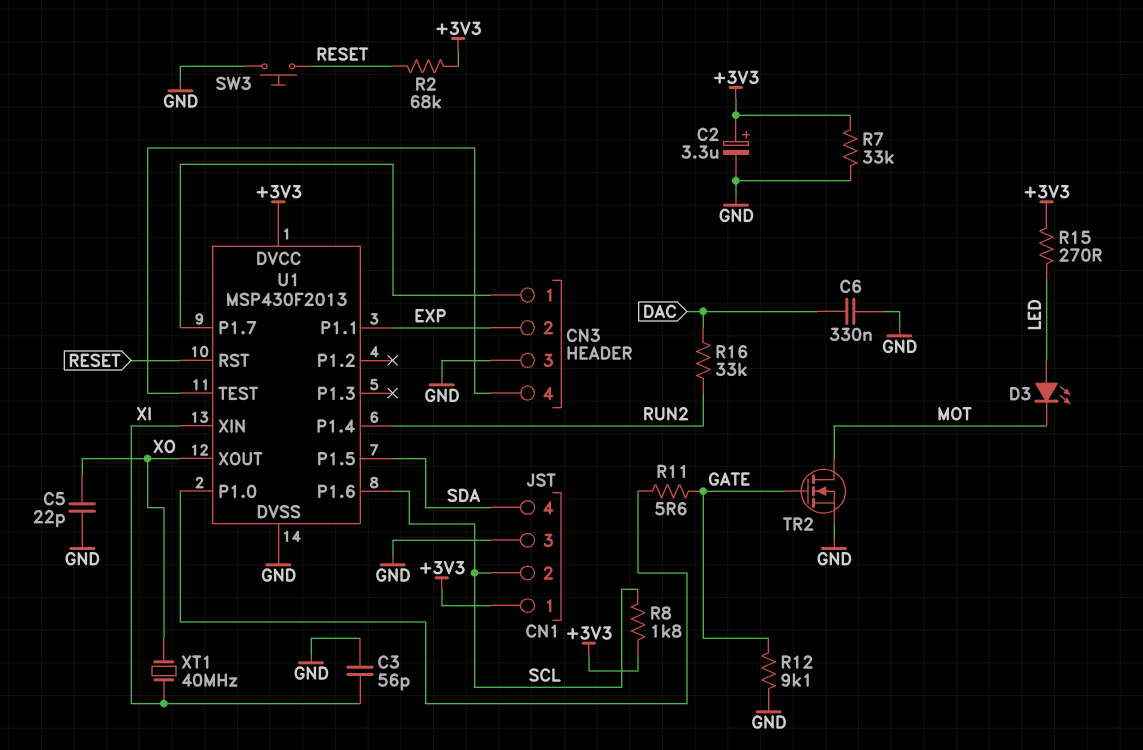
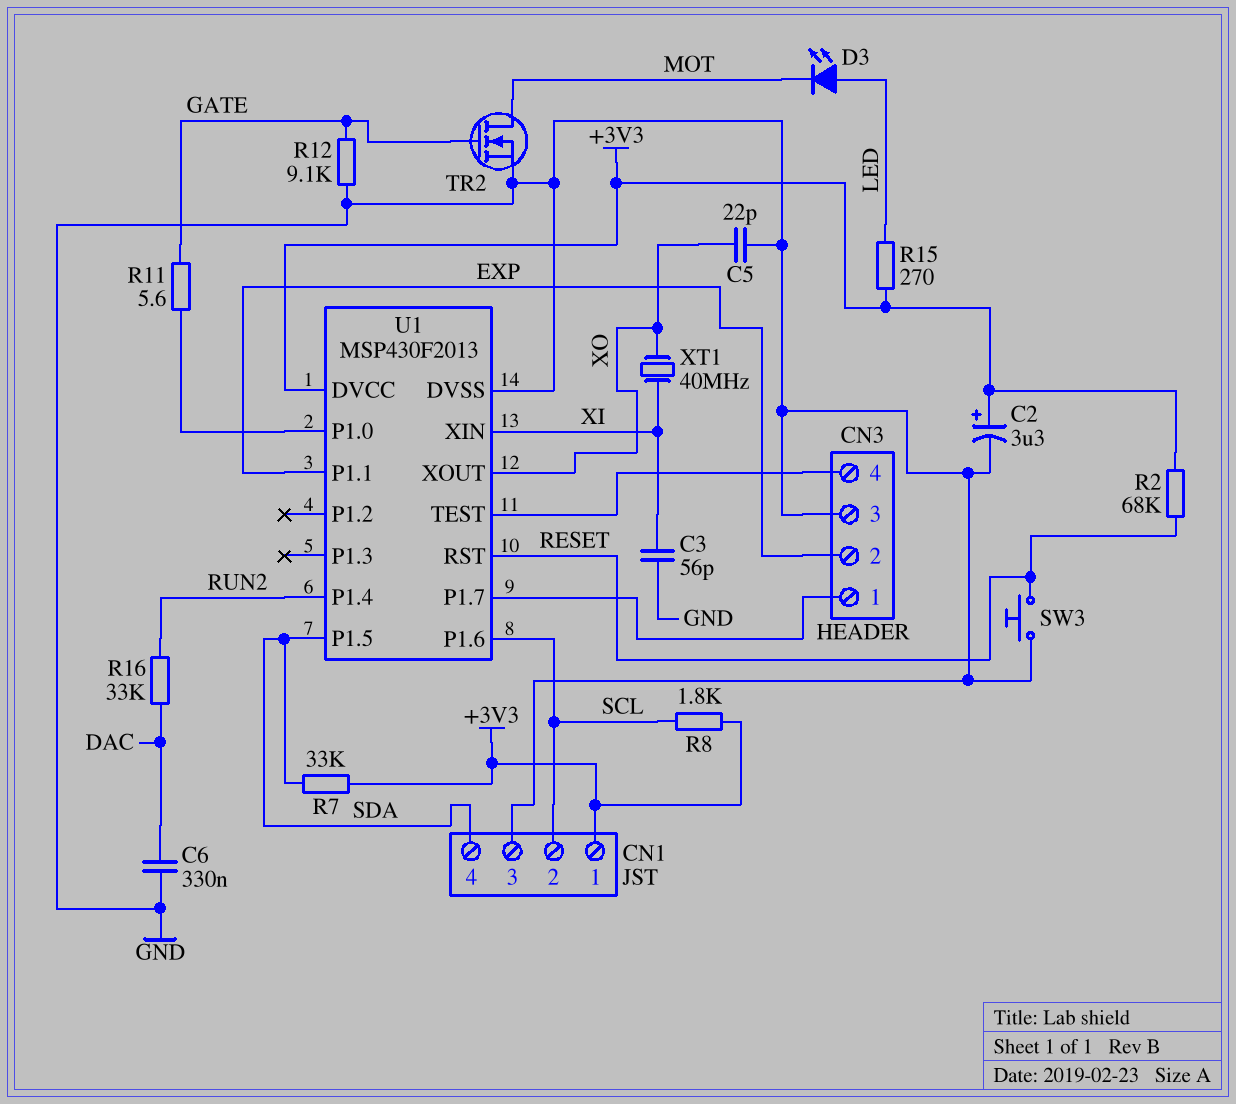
R7: 33k (+3V3, GND) -> 33k (+3V3, SDA)

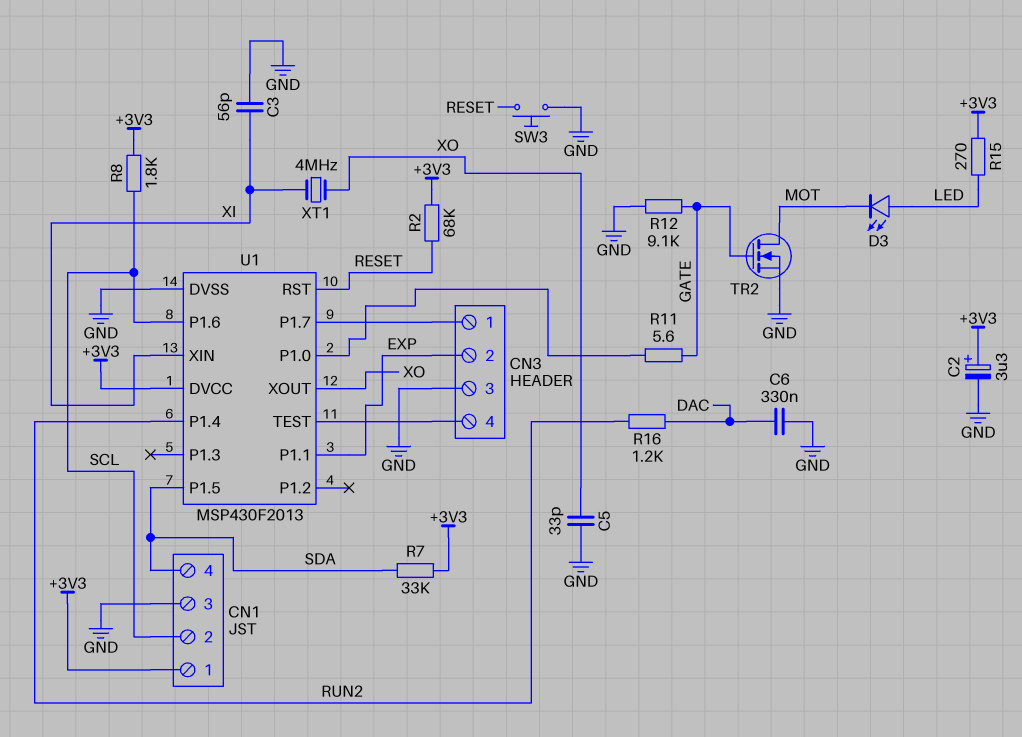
C5: 22pF (GND, XO) -> 33pF (GND, XO)
R16: 33k (DAC, RUN2) -> 1.2k (DAC, RUN2)
XT1: 40MHz (XI, XO) -> 4MHz (XI, XO)

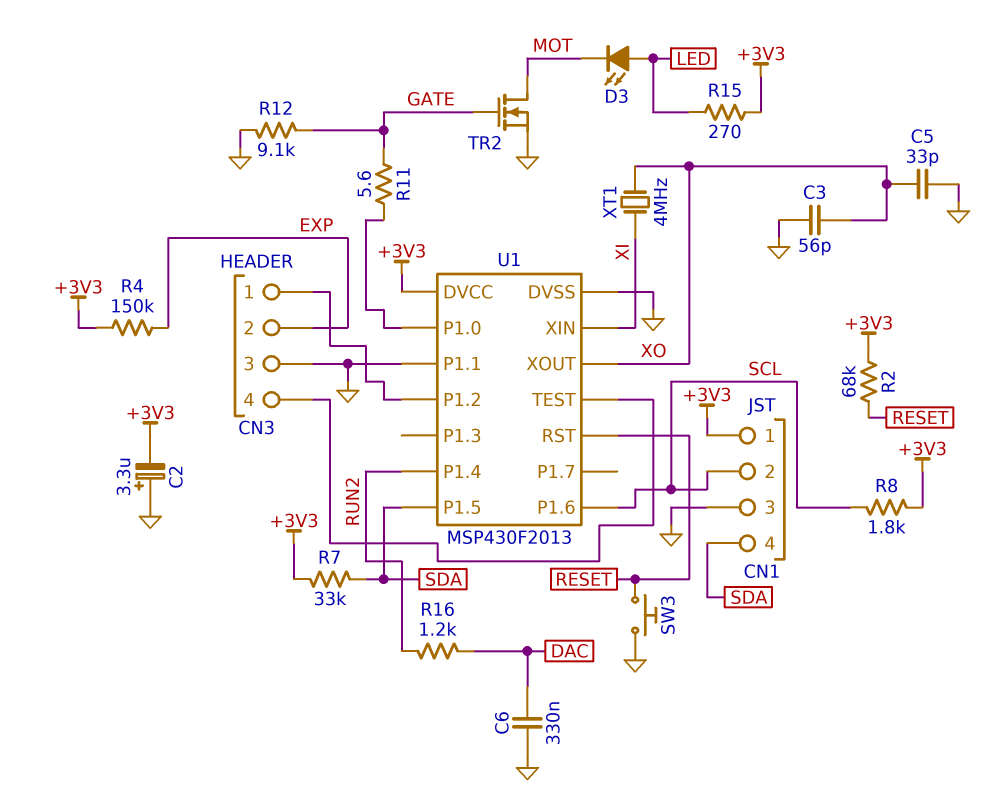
C2: 3.3uF (plus +3V3, minus GND) -> 3.3uF (plus GND, minus +3V3)
C3: 56pF (GND, XI) -> 56pF (GND, XO)
R4: none -> 150k (+3V3, EXP)
U1 pin P1.1: EXP -> GND
U1 pin P1.2: none -> CN3/1
U1 pin P1.7: CN3/1 -> none

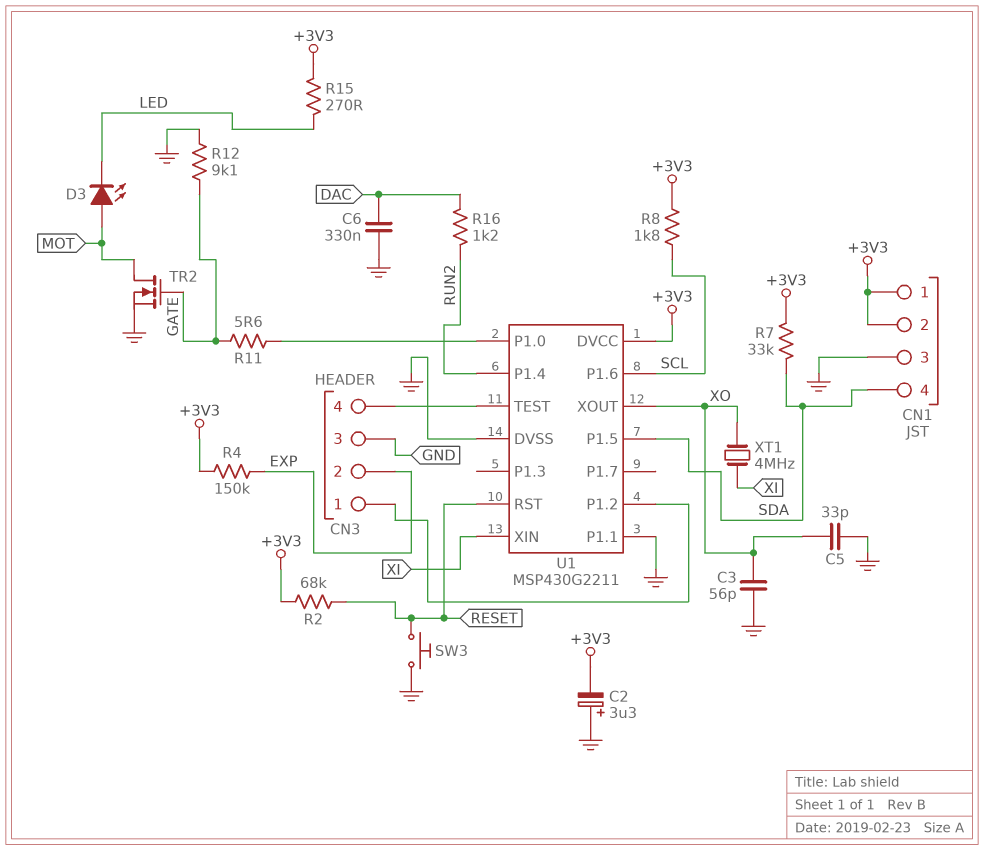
CN1 pin 2: SCL -> +3V3
D3: LED (A LED, K MOT) -> LED (A MOT, K LED)
U1: MSP430F2013 -> MSP430G2211

